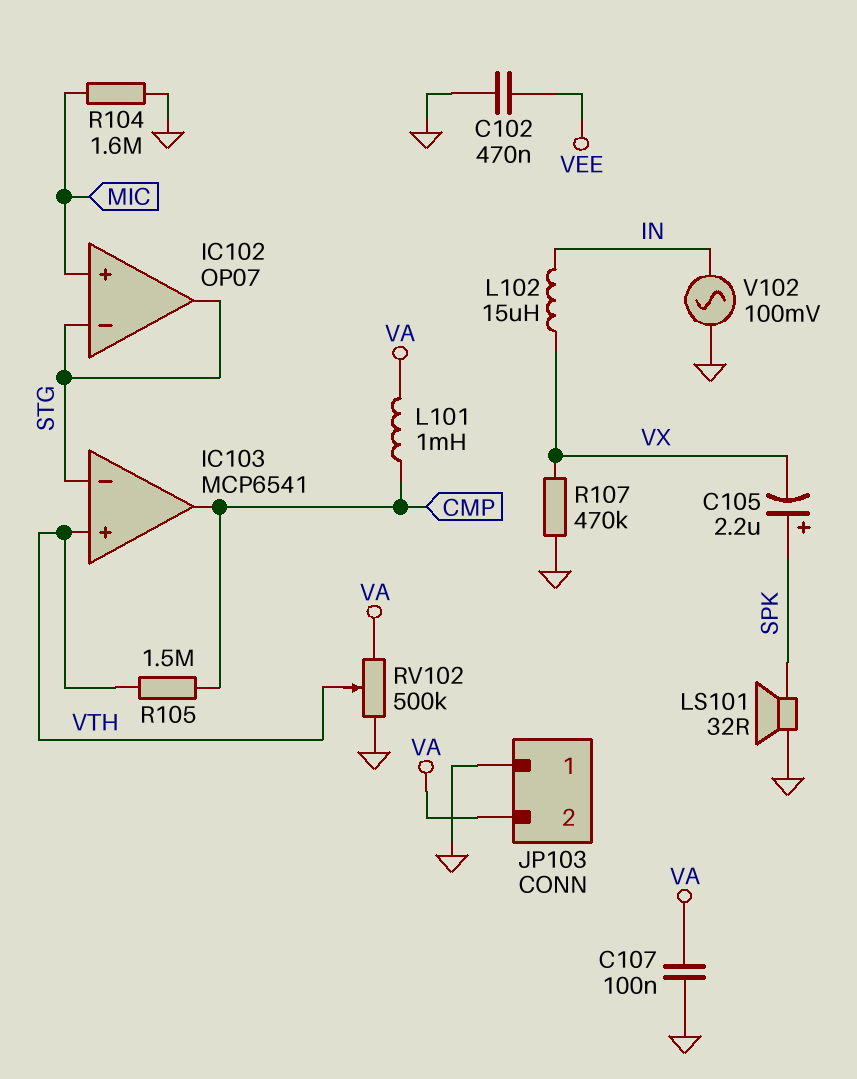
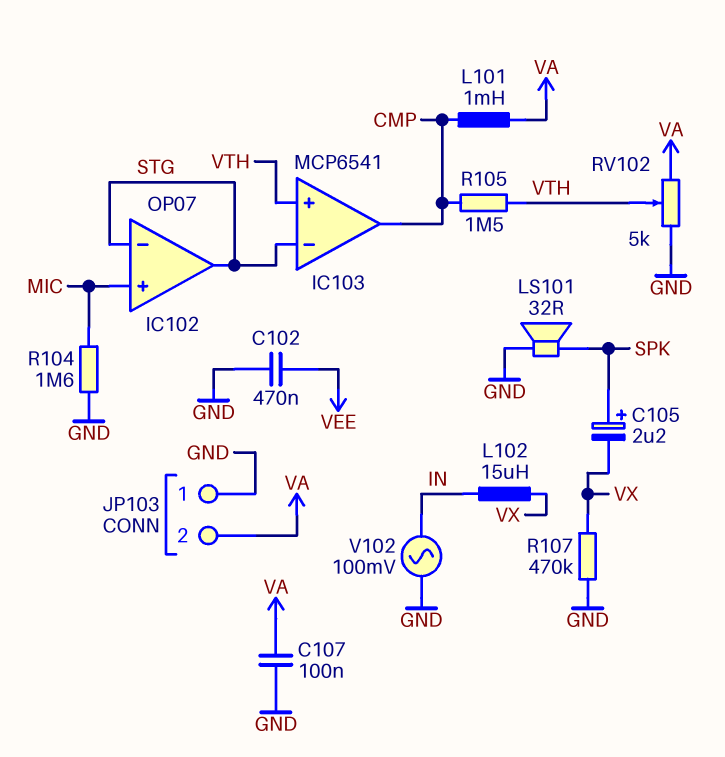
RV102: 500k (GND, VA, wiper VTH) -> 5k (GND, VA, wiper VTH)

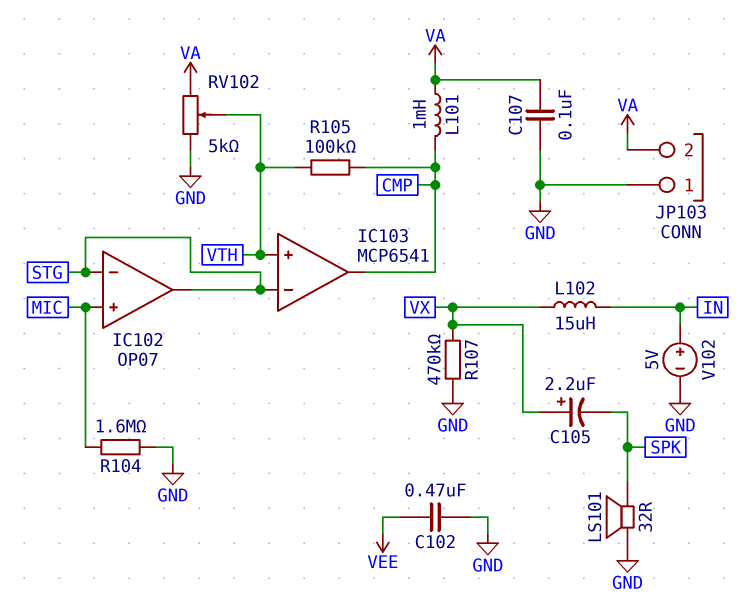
C105: 2.2uF (plus SPK, minus VX) -> 2.2uF (plus VX, minus SPK)
R105: 1.5M (CMP, VTH) -> 100k (CMP, VTH)
V102: AC 100mV (GND, IN) -> 5V (plus IN, minus GND)

